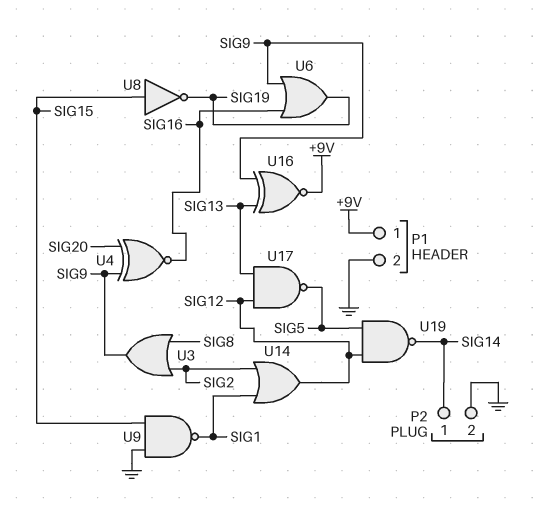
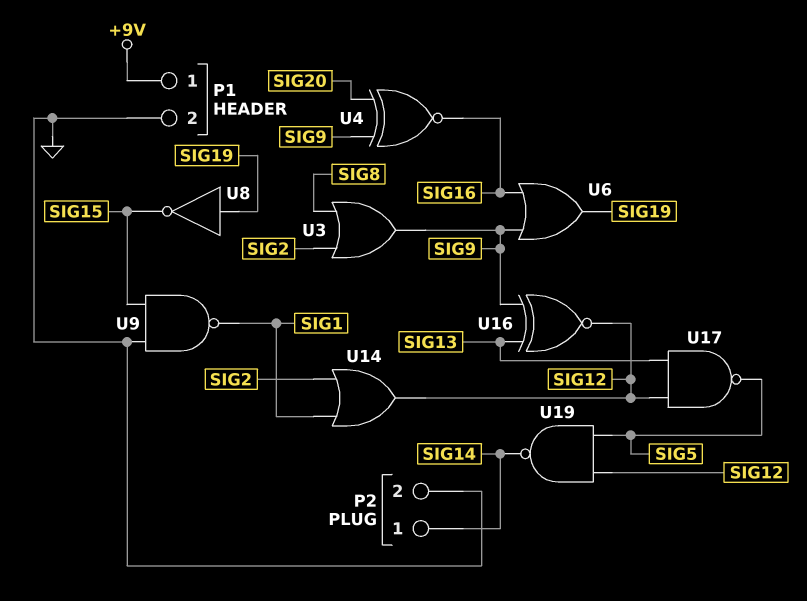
U8: NOT (in SIG15, out SIG19) -> NOT (in SIG19, out SIG15)
U16: XNOR (in SIG9, in SIG13, out +9V) -> XNOR (in SIG9, in SIG13, out SIG12)

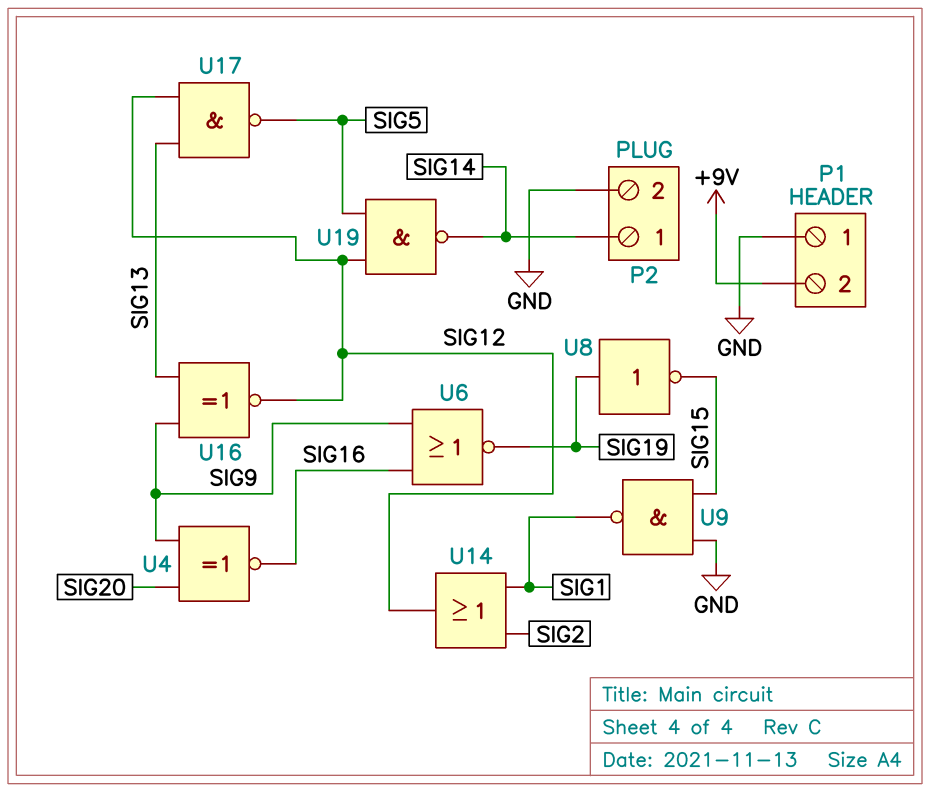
P1 pin 1: +9V -> GND
P1 pin 2: GND -> +9V
U3: OR (in SIG2, in SIG8, out SIG9) -> none
U6: OR (in SIG9, in SIG16, out SIG19) -> NOR (in SIG9, in SIG16, out SIG19)

